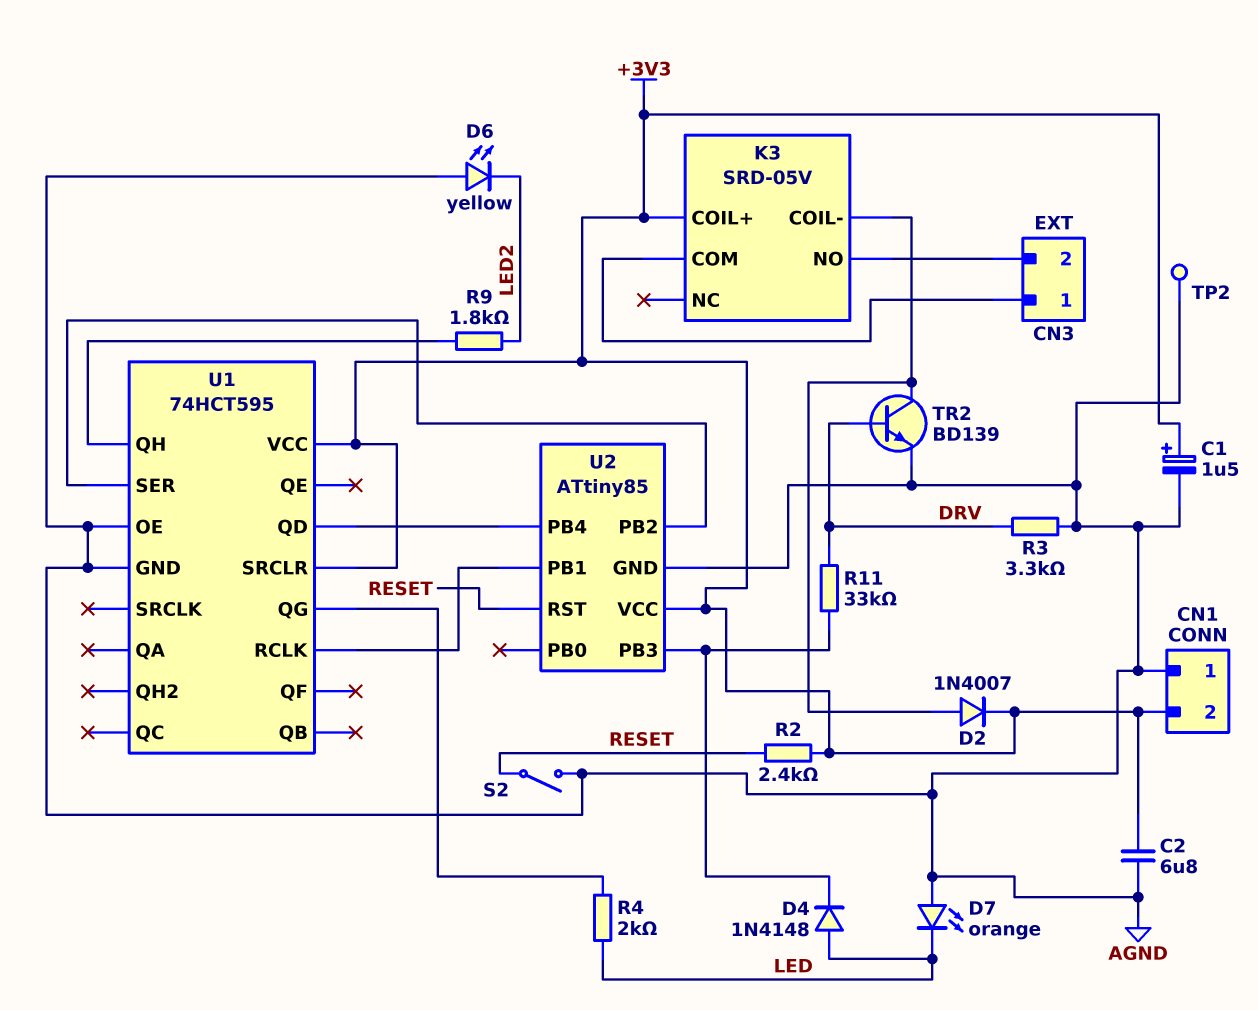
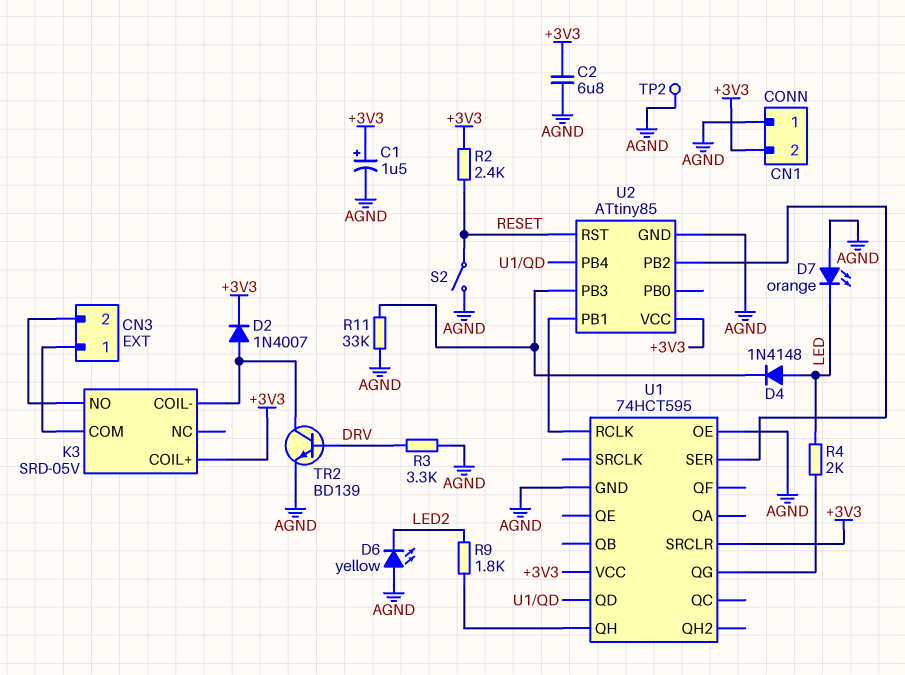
R11: 33k (DRV, U2/PB3) -> 33k (AGND, U2/PB3)

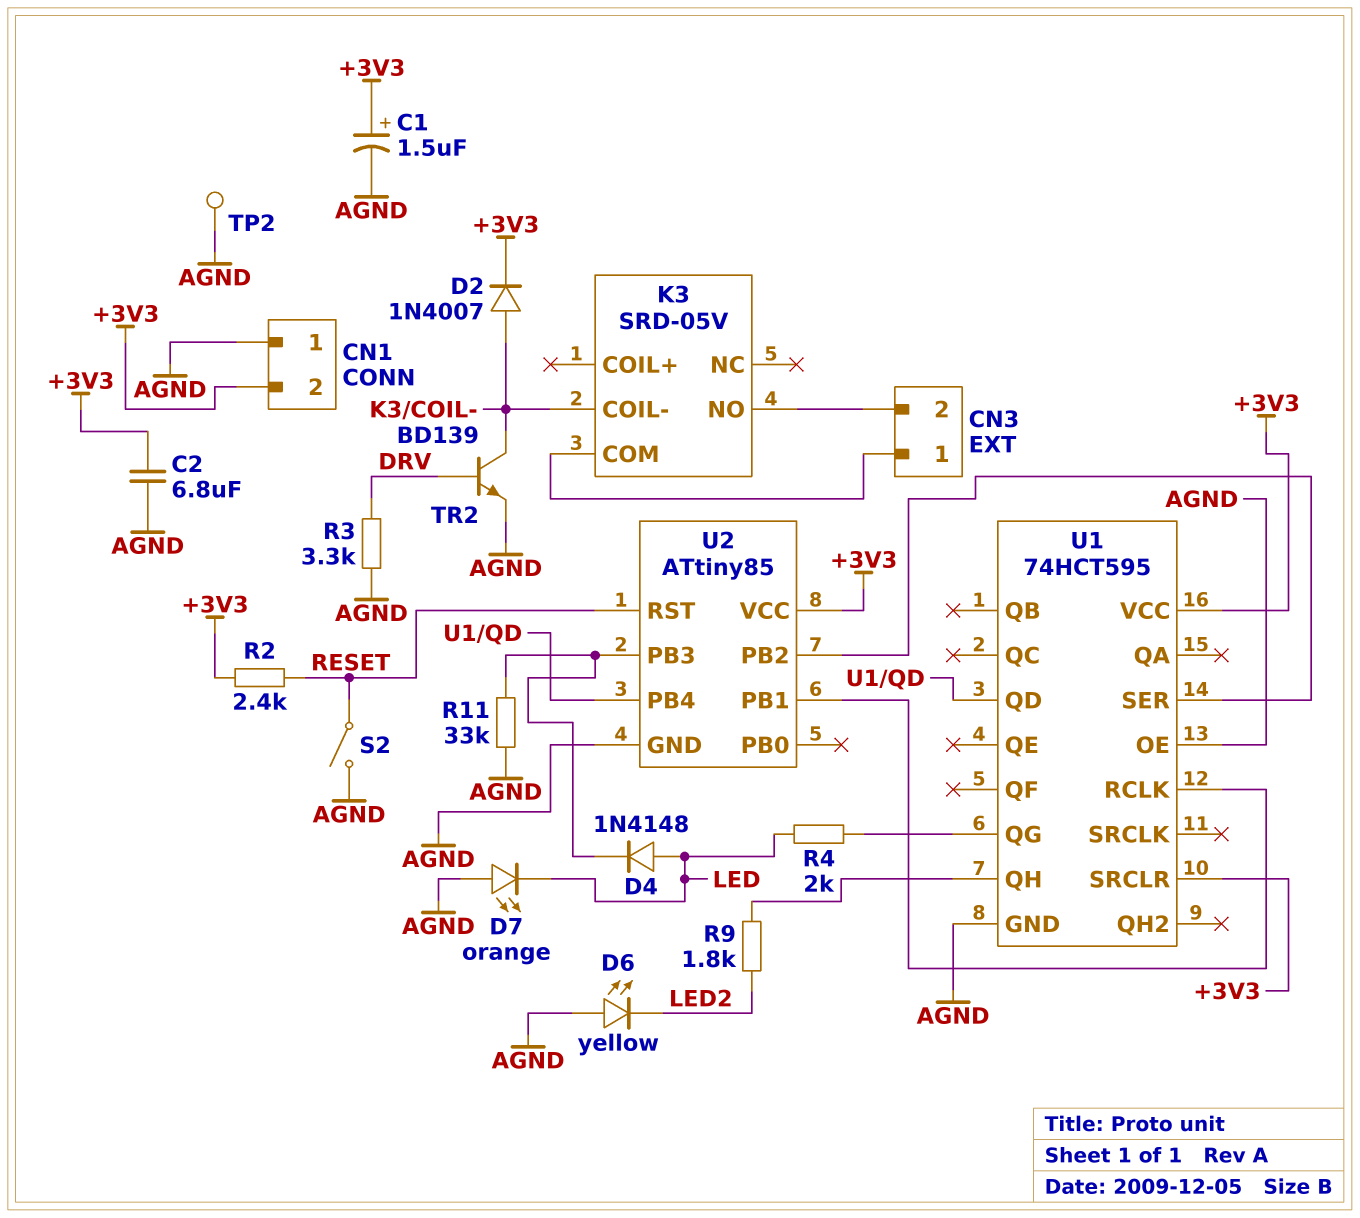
K3 pin COIL+: +3V3 -> none

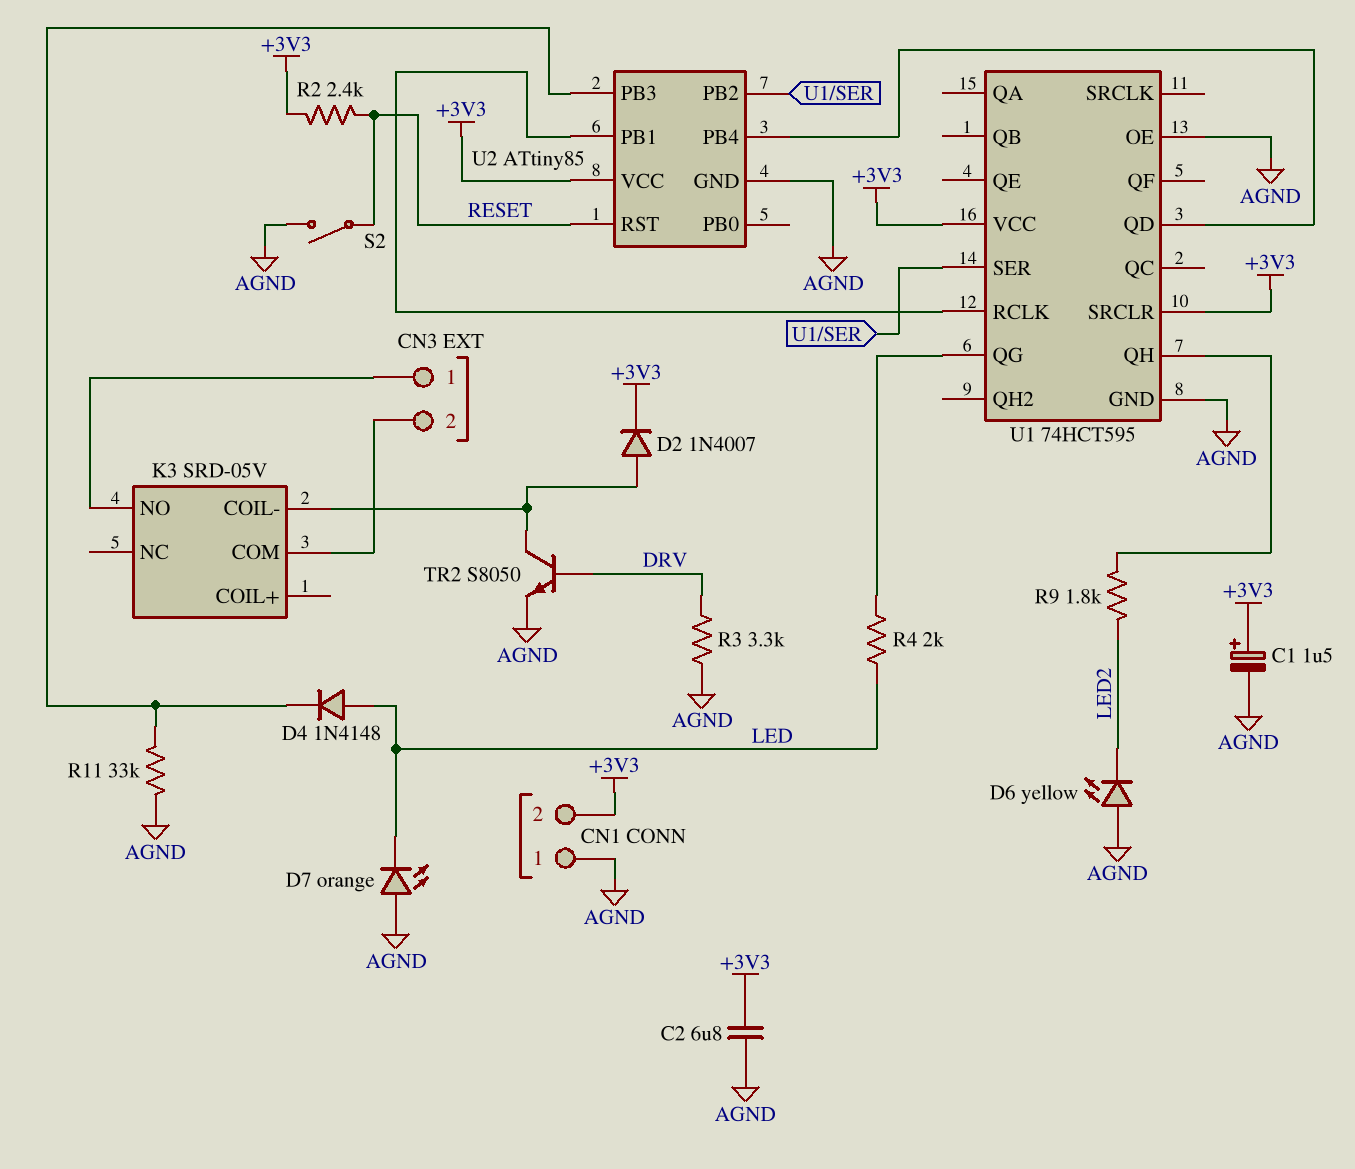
K3 pin COM: CN3/1 -> CN3/2
K3 pin NO: CN3/2 -> CN3/1
TP2: test point (AGND) -> none
TR2: NPN BD139 (B DRV, C K3/COIL-, E AGND) -> NPN S8050 (B DRV, C K3/COIL-, E AGND)

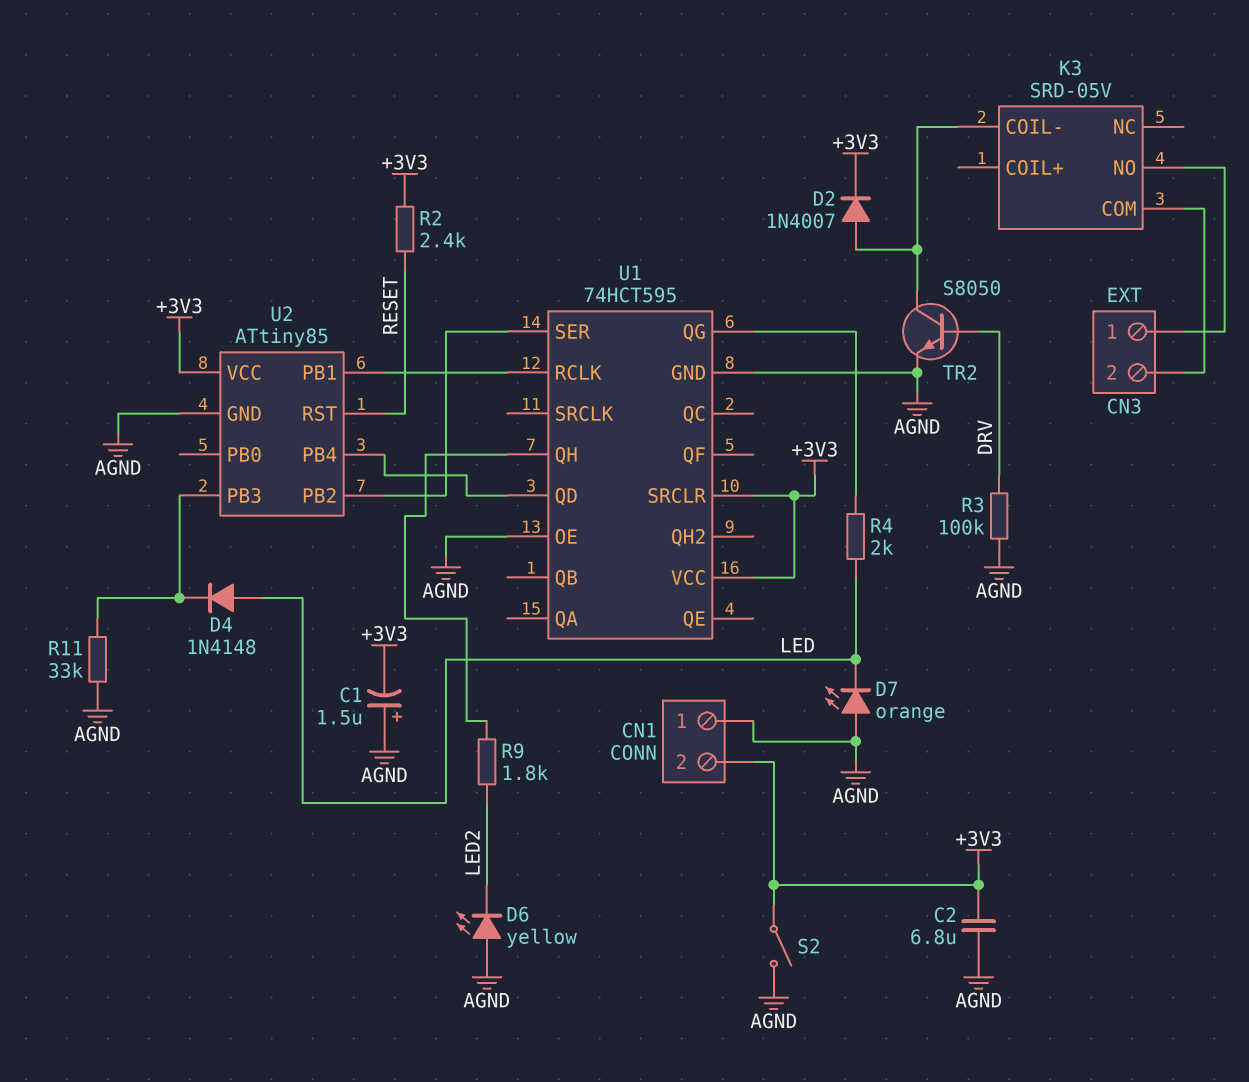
C1: 1.5uF (plus +3V3, minus AGND) -> 1.5uF (plus AGND, minus +3V3)
R3: 3.3k (AGND, DRV) -> 100k (AGND, DRV)
S2: switch (AGND, RESET) -> switch (+3V3, AGND)

